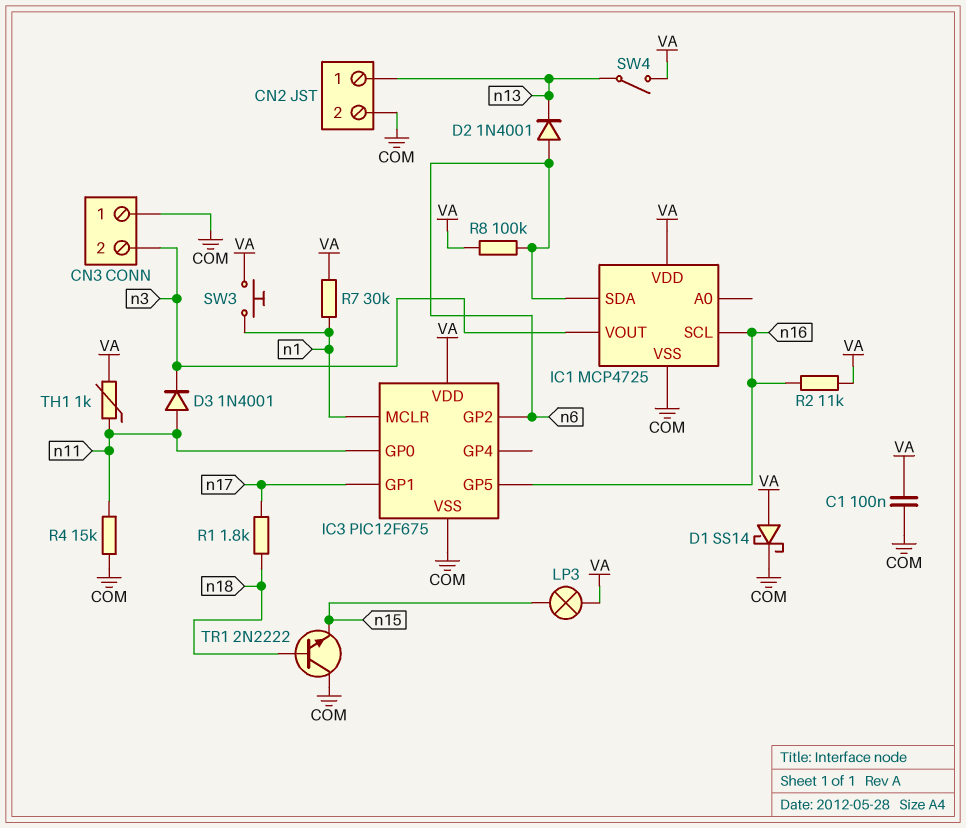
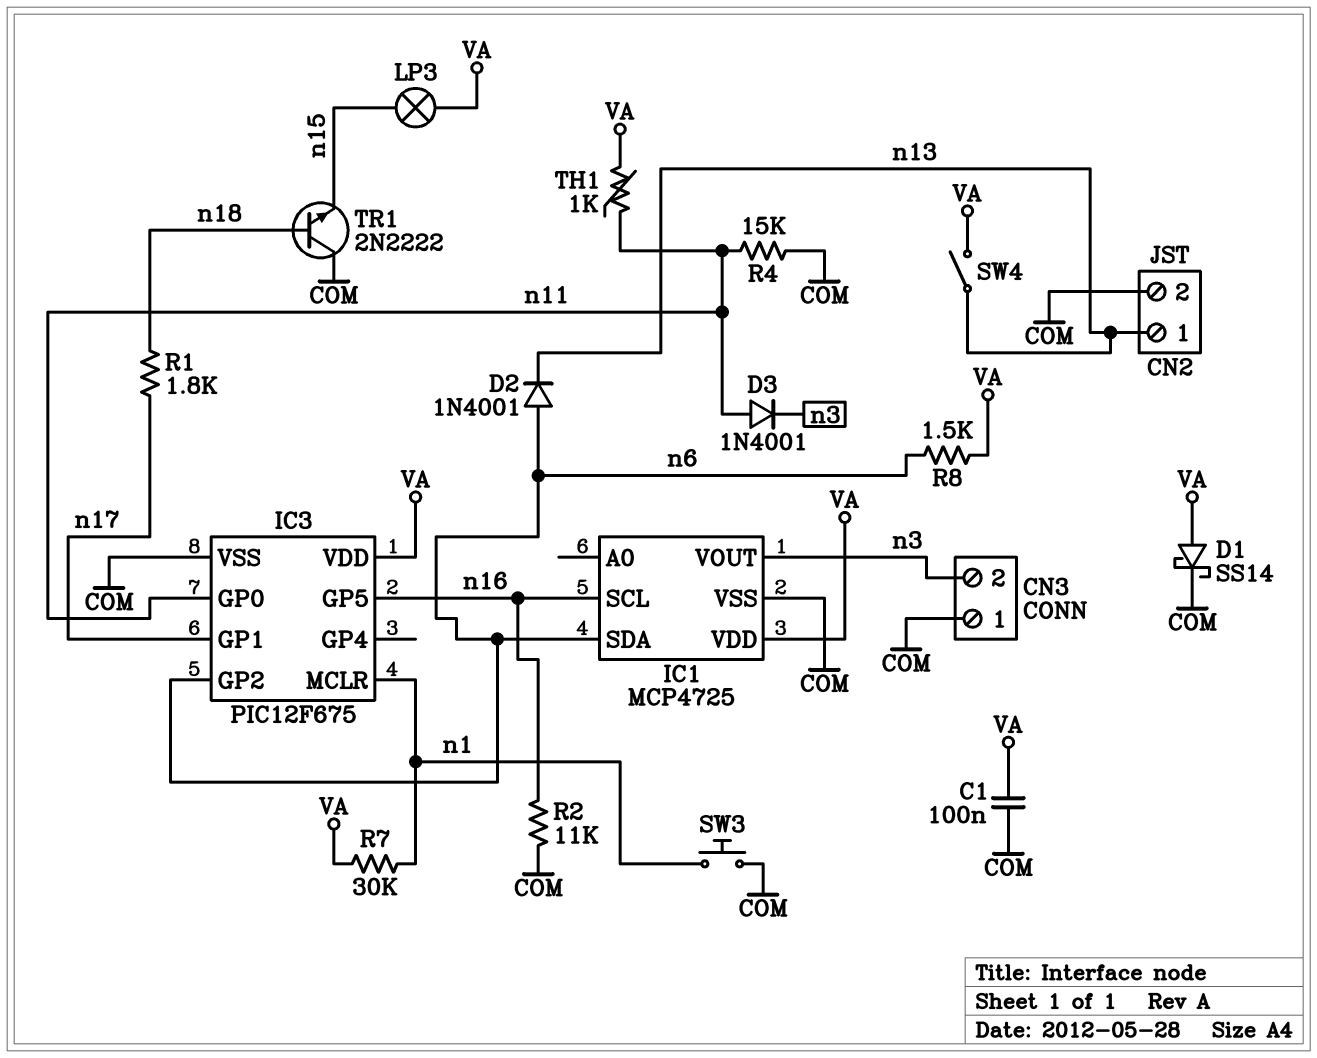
R2: 11k (VA, n16) -> 11k (COM, n16)
R8: 100k (VA, n6) -> 1.5k (VA, n6)
SW3: button (VA, n1) -> button (COM, n1)

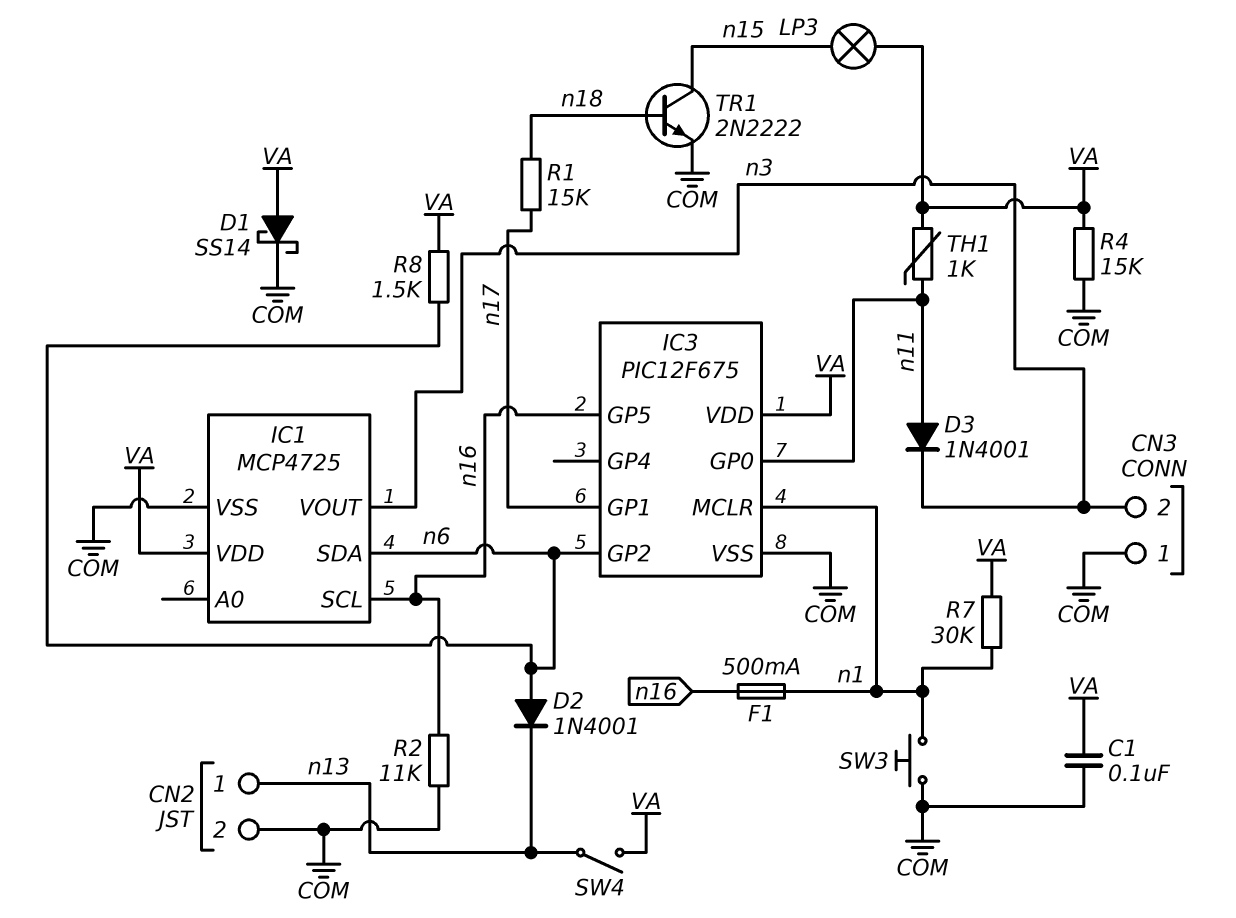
F1: none -> 500mA (n1, n16)
R1: 1.8k (n17, n18) -> 15k (n17, n18)
R4: 15k (COM, n11) -> 15k (COM, VA)
TR1: NPN 2N2222 (B n18, C COM, E n15) -> NPN 2N2222 (B n18, C n15, E COM)

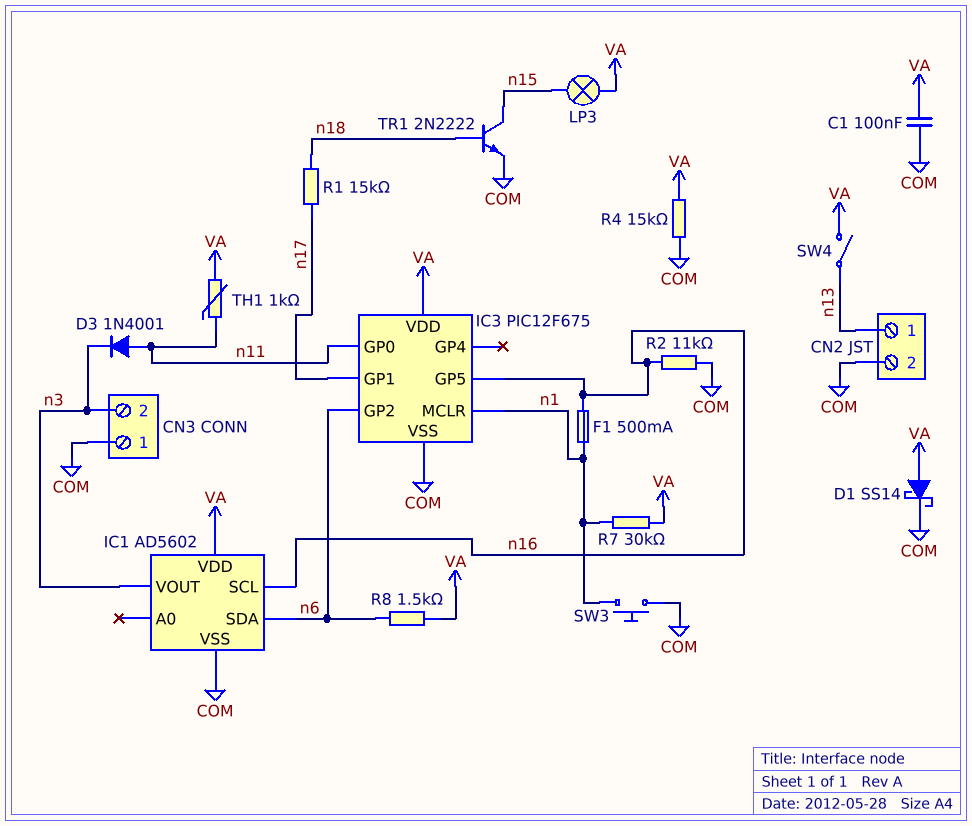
D2: diode 1N4001 (A n6, K n13) -> none
IC1: MCP4725 -> AD5602

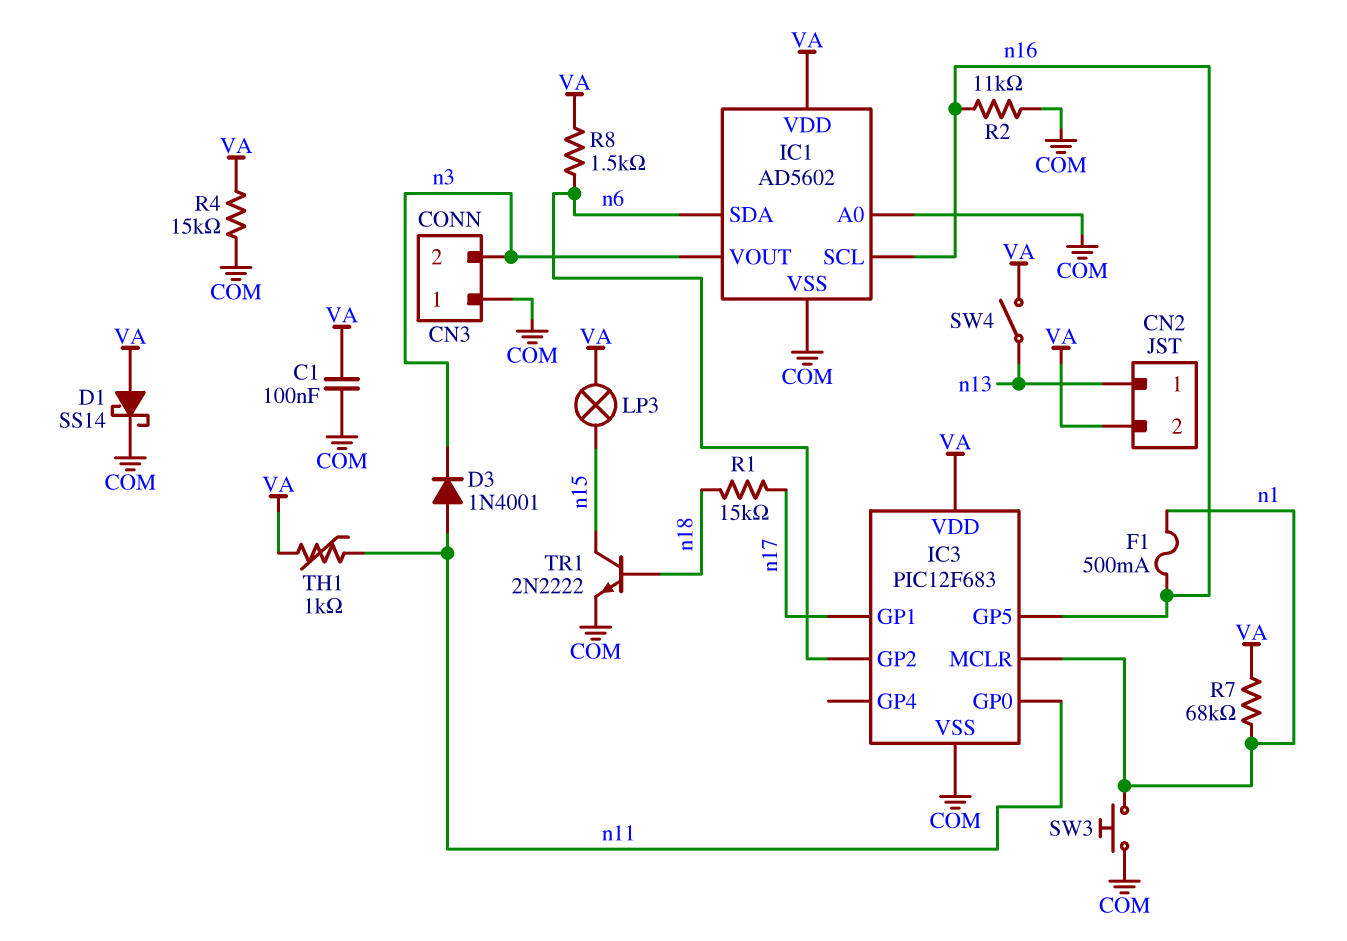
CN2 pin 2: COM -> VA
IC1 pin A0: none -> COM
IC3: PIC12F675 -> PIC12F683
R7: 30k (VA, n1) -> 68k (VA, n1)

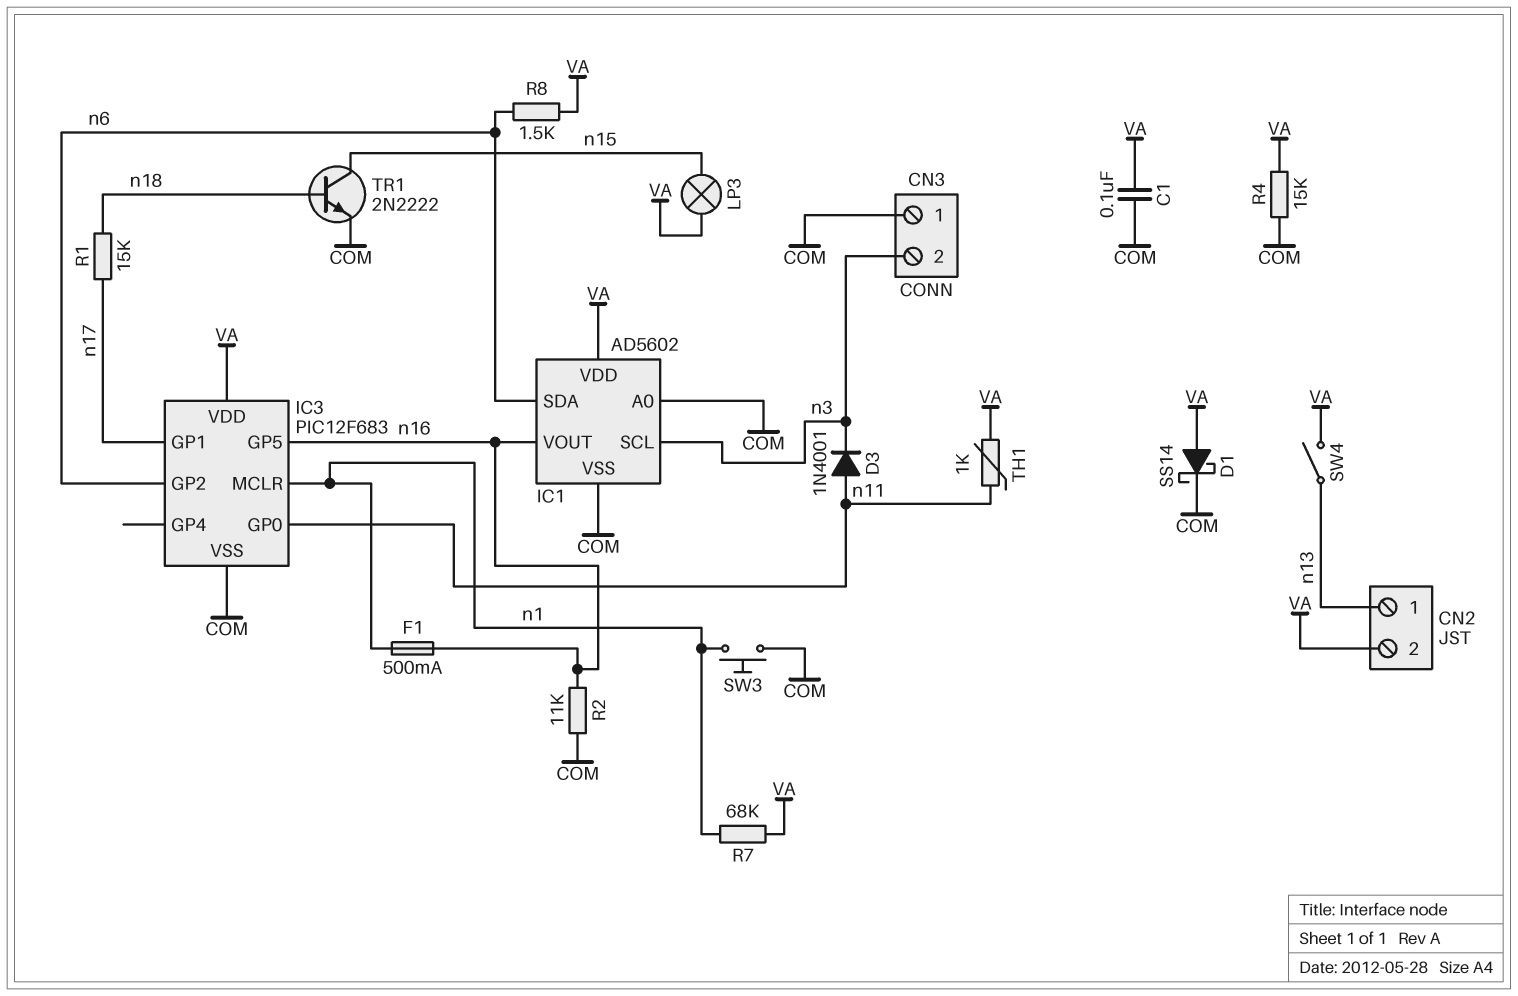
IC1 pin SCL: n16 -> n3
IC1 pin VOUT: n3 -> n16

